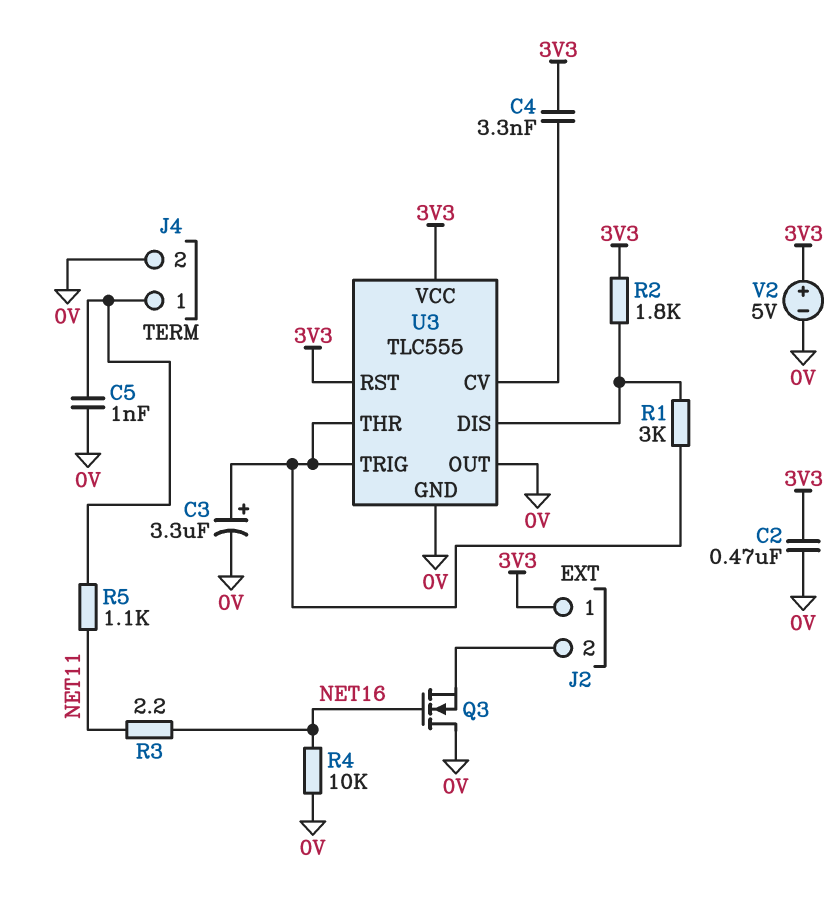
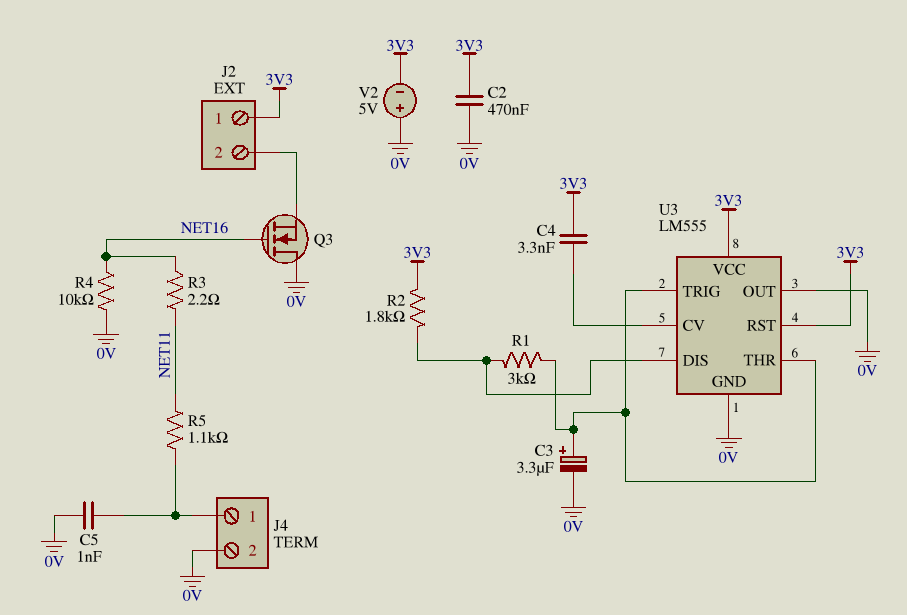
U3: TLC555 -> LM555
V2: 5V (plus 3V3, minus 0V) -> 5V (plus 0V, minus 3V3)

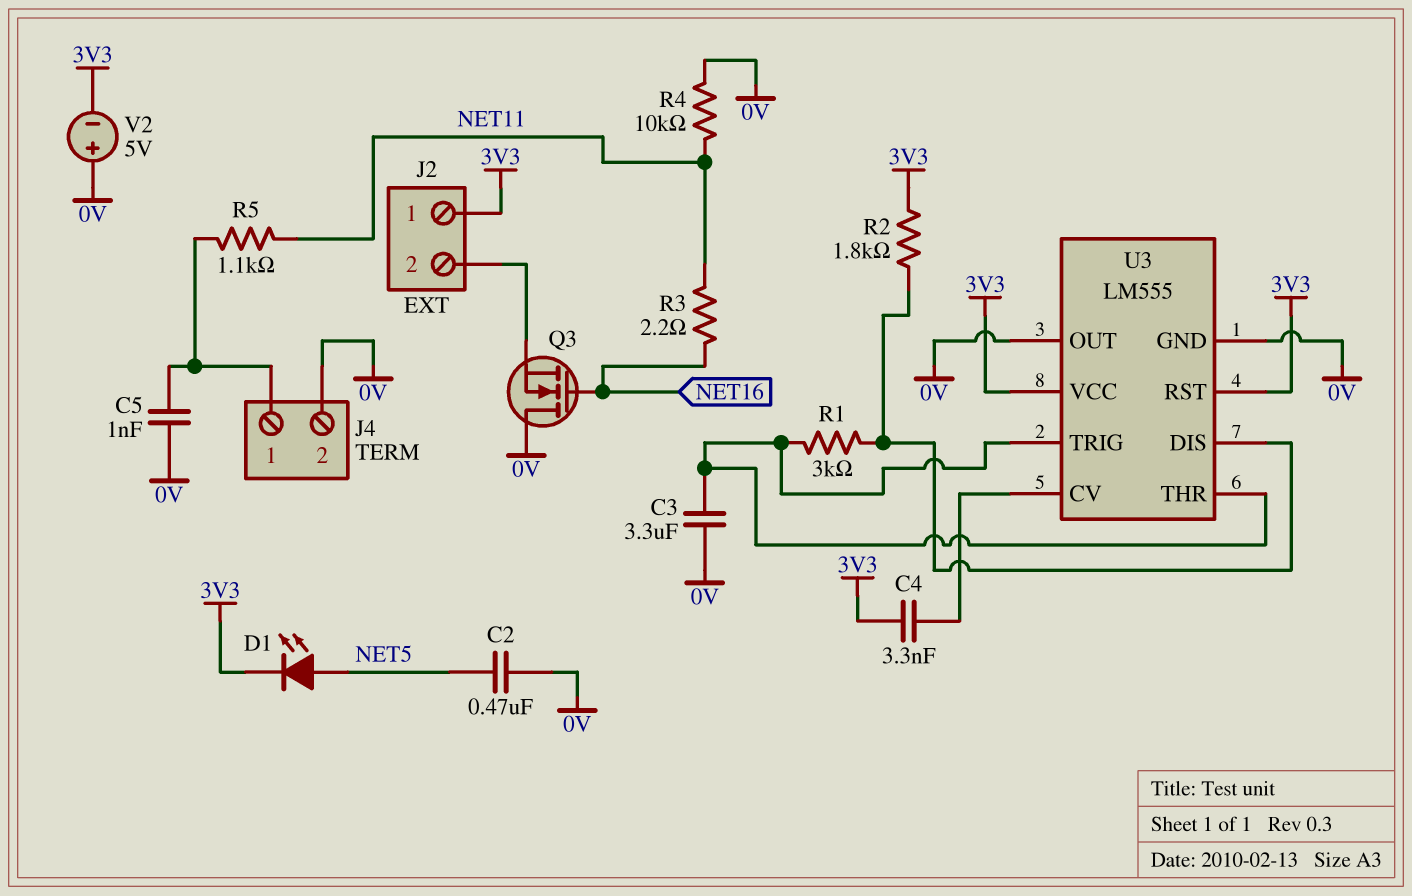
C2: 470nF (0V, 3V3) -> 470nF (0V, NET5)
C3: 3.3uF (plus U3/THR, minus 0V) -> 3.3uF (0V, U3/THR)
D1: none -> LED (A NET5, K 3V3)
R4: 10k (0V, NET16) -> 10k (0V, NET11)

